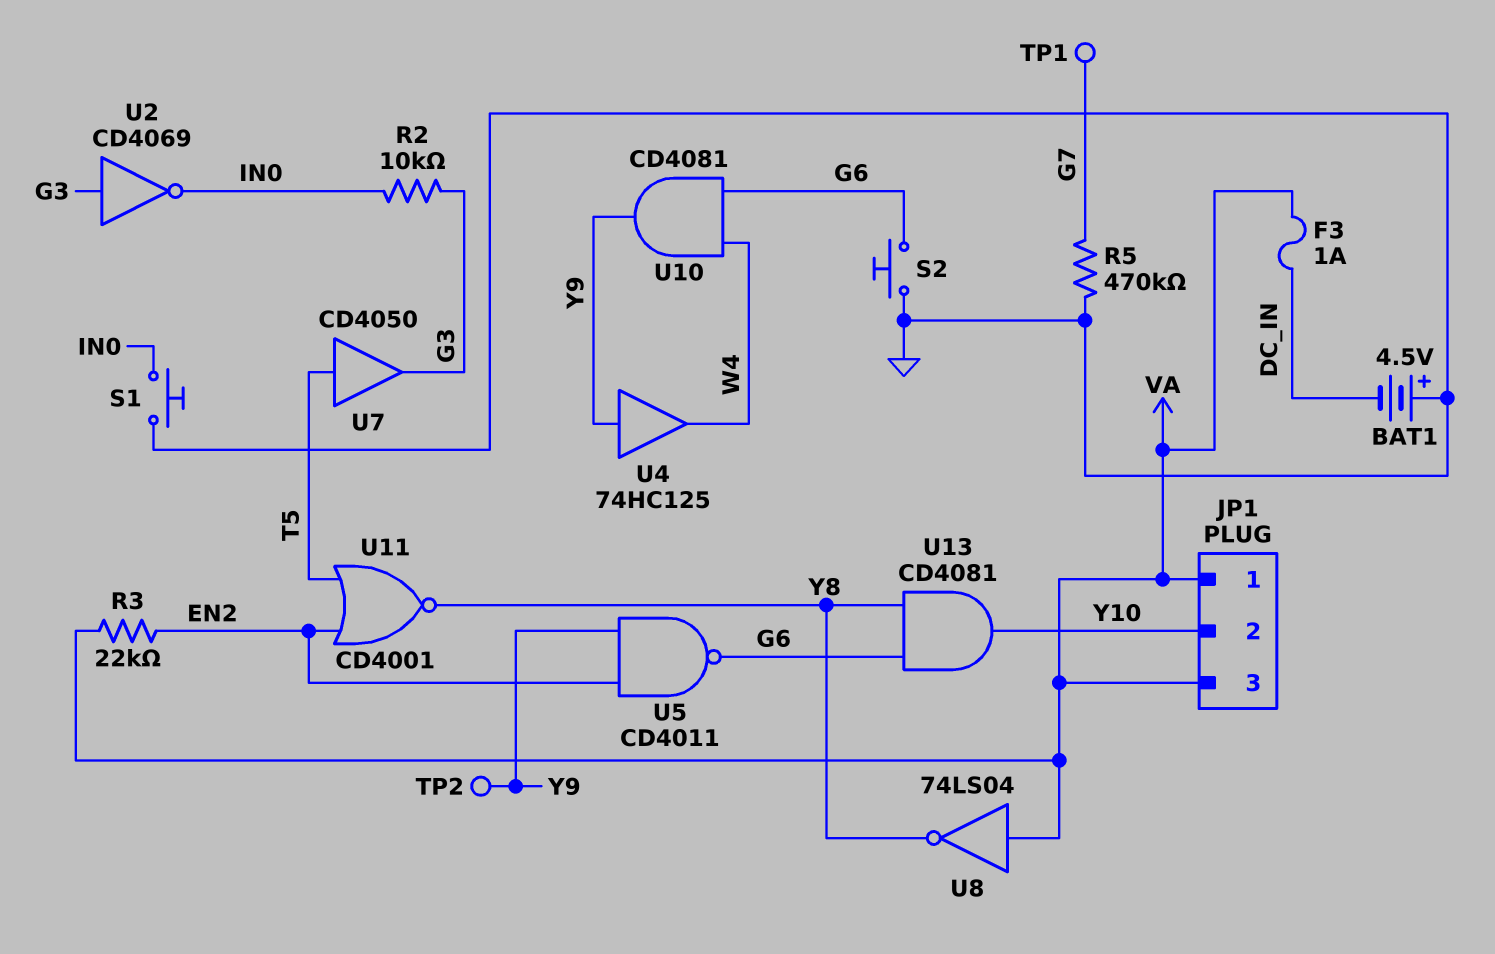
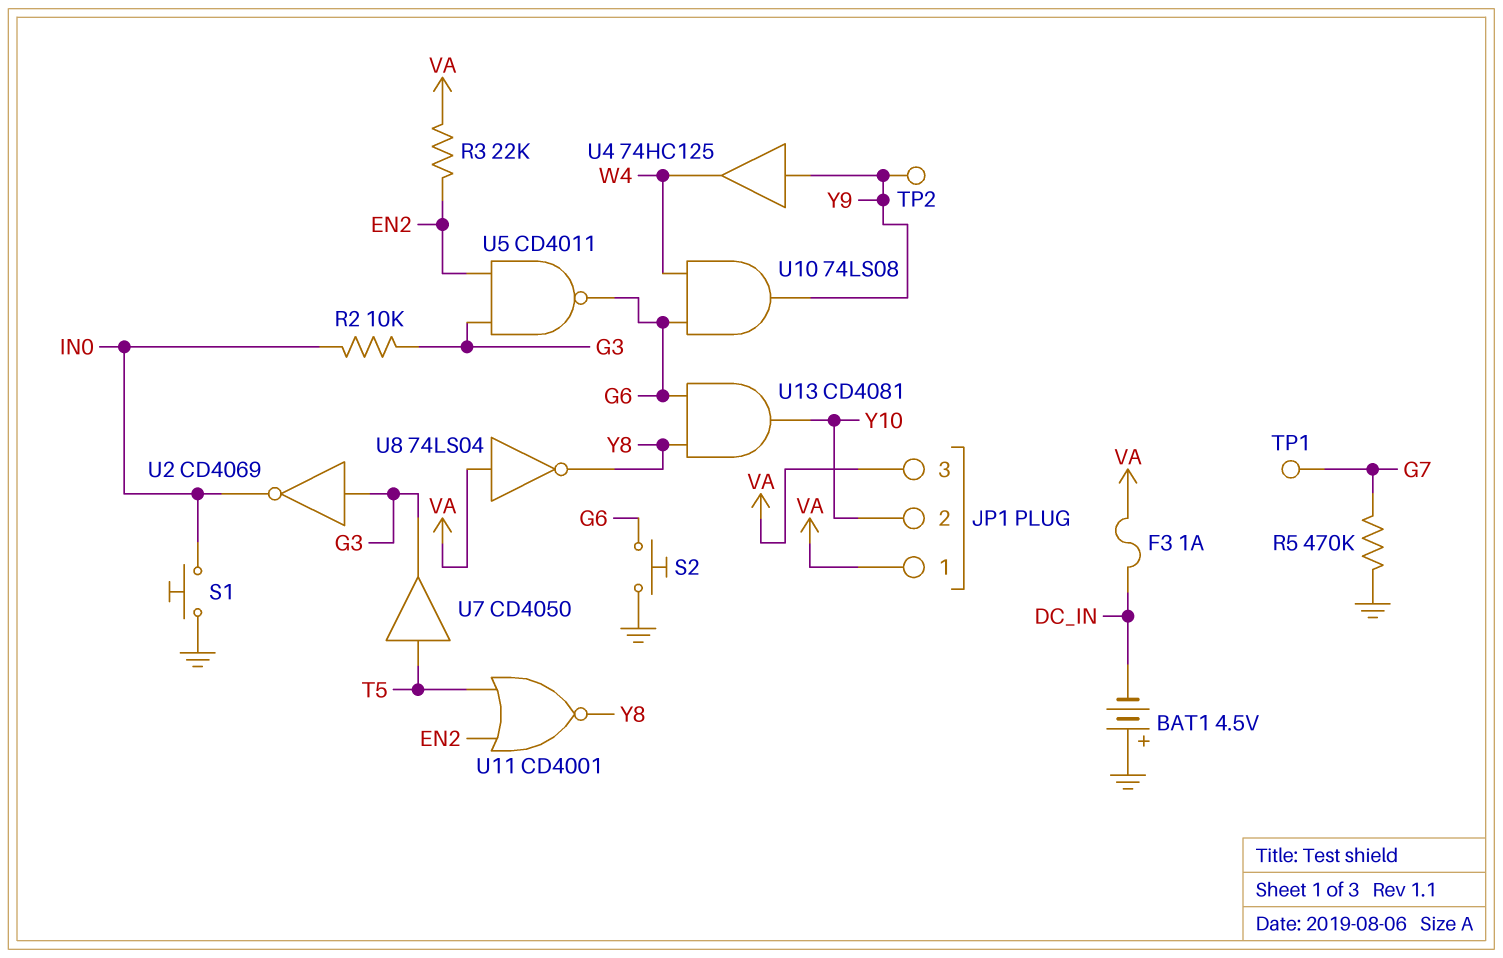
U5: NAND CD4011 (in EN2, in Y9, out G6) -> NAND CD4011 (in EN2, in G3, out G6)
U10: AND CD4081 (in G6, in W4, out Y9) -> AND 74LS08 (in G6, in W4, out Y9)

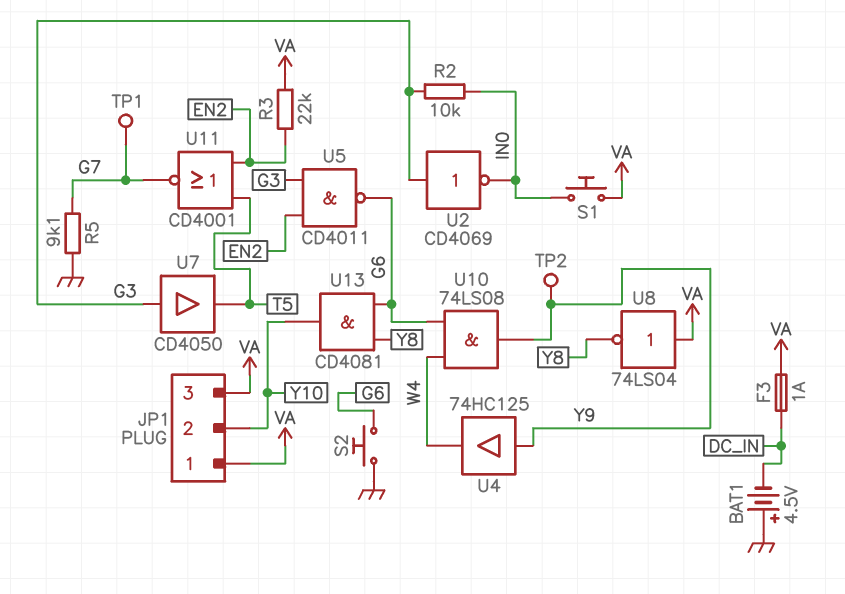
R5: 470k (G7, GND) -> 9.1k (G7, GND)
S1: button (GND, IN0) -> button (IN0, VA)
U7: buffer CD4050 (in T5, out G3) -> buffer CD4050 (in G3, out T5)
U11: NOR CD4001 (in EN2, in T5, out Y8) -> NOR CD4001 (in EN2, in T5, out G7)

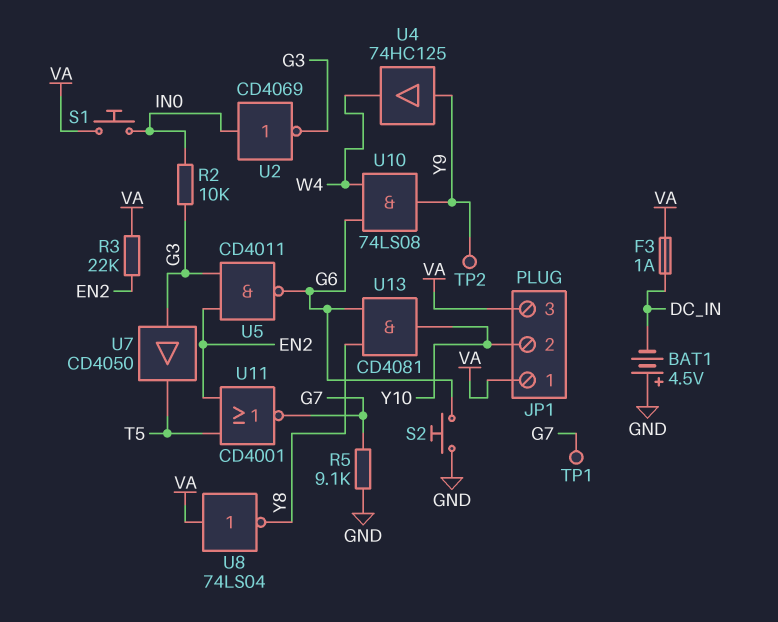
U2: NOT CD4069 (in G3, out IN0) -> NOT CD4069 (in IN0, out G3)

